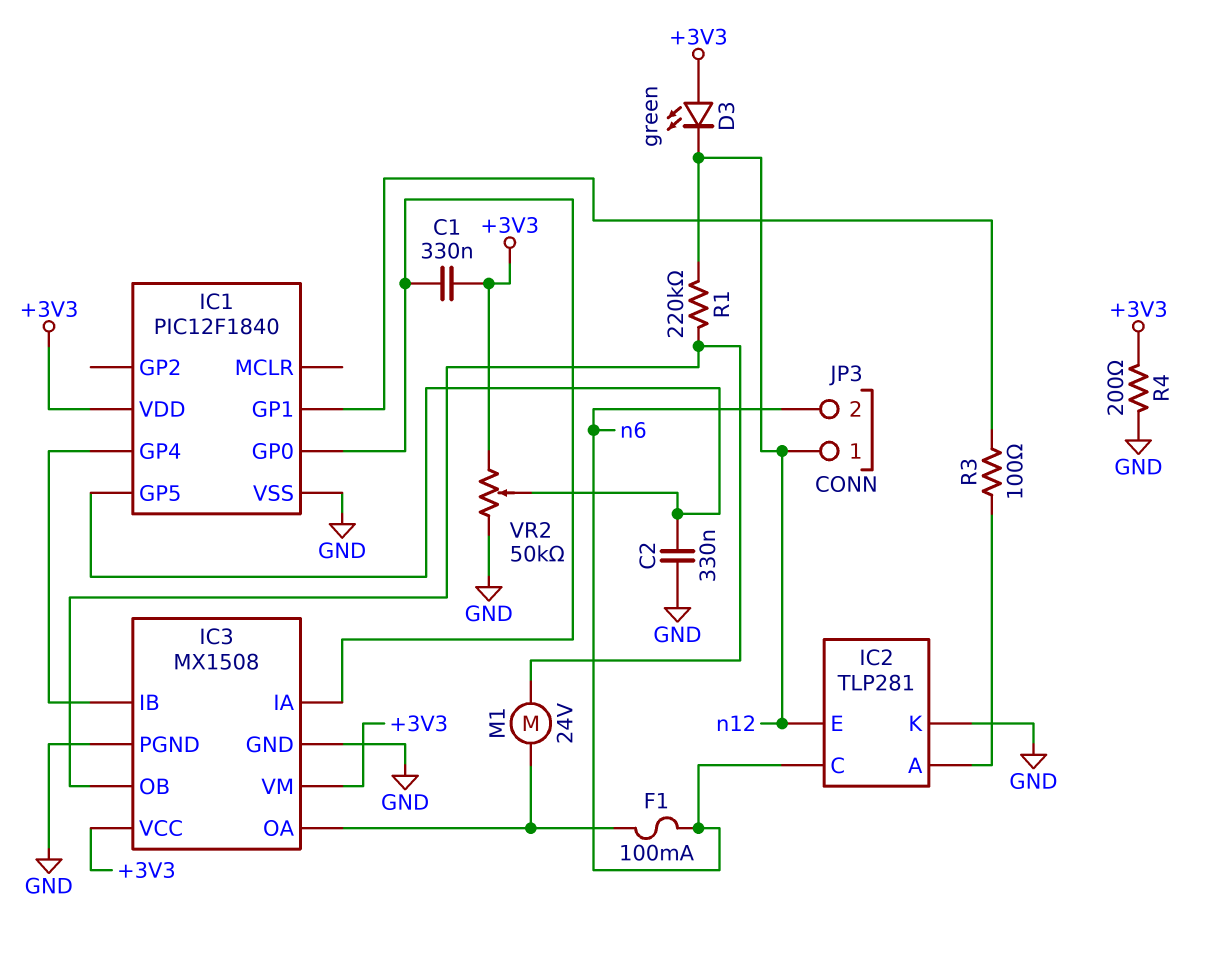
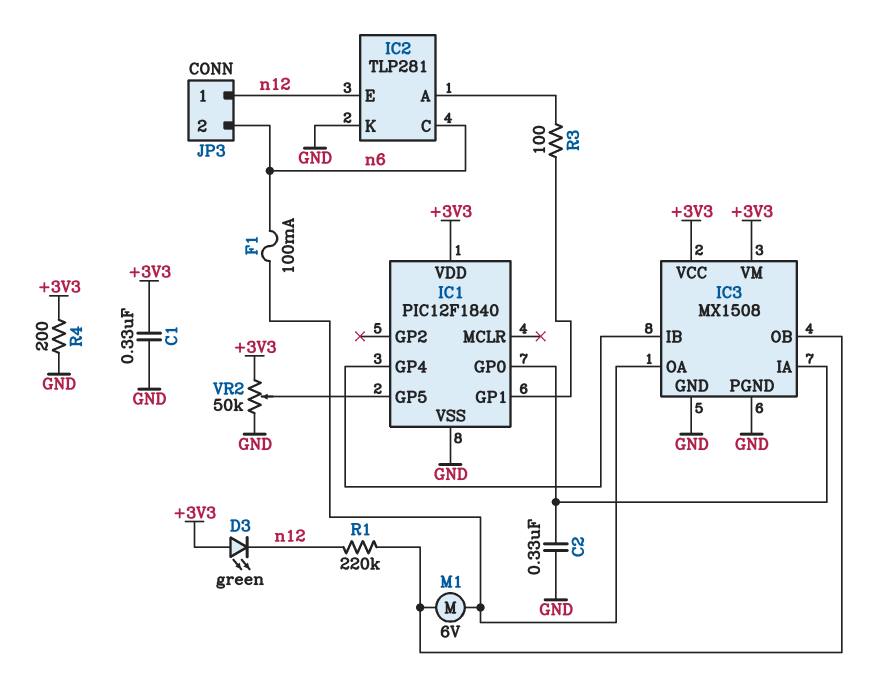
C1: 330nF (+3V3, IC1/GP0) -> 330nF (+3V3, GND)
C2: 330nF (GND, IC1/GP5) -> 330nF (GND, IC1/GP0)
M1: motor 24V (IC3/OA, IC3/OB) -> motor 6V (IC3/OA, IC3/OB)

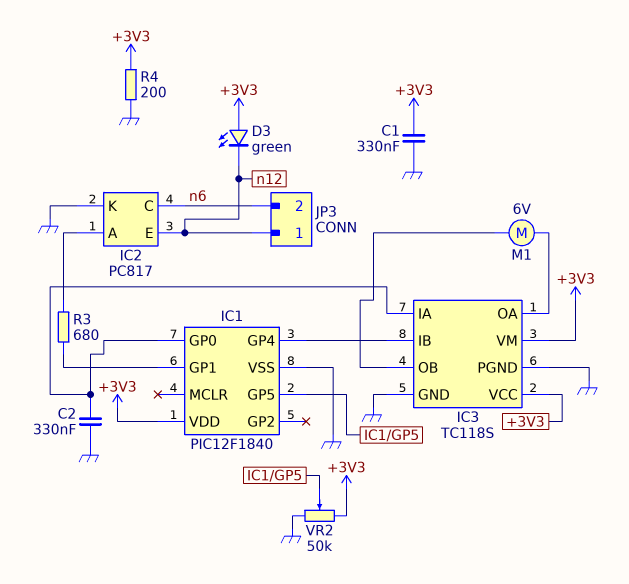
F1: 100mA (IC3/OA, n6) -> none
IC2: TLP281 -> PC817
IC3: MX1508 -> TC118S
R1: 220k (IC3/OB, n12) -> none
R3: 100 (IC1/GP1, IC2/A) -> 680 (IC1/GP1, IC2/A)

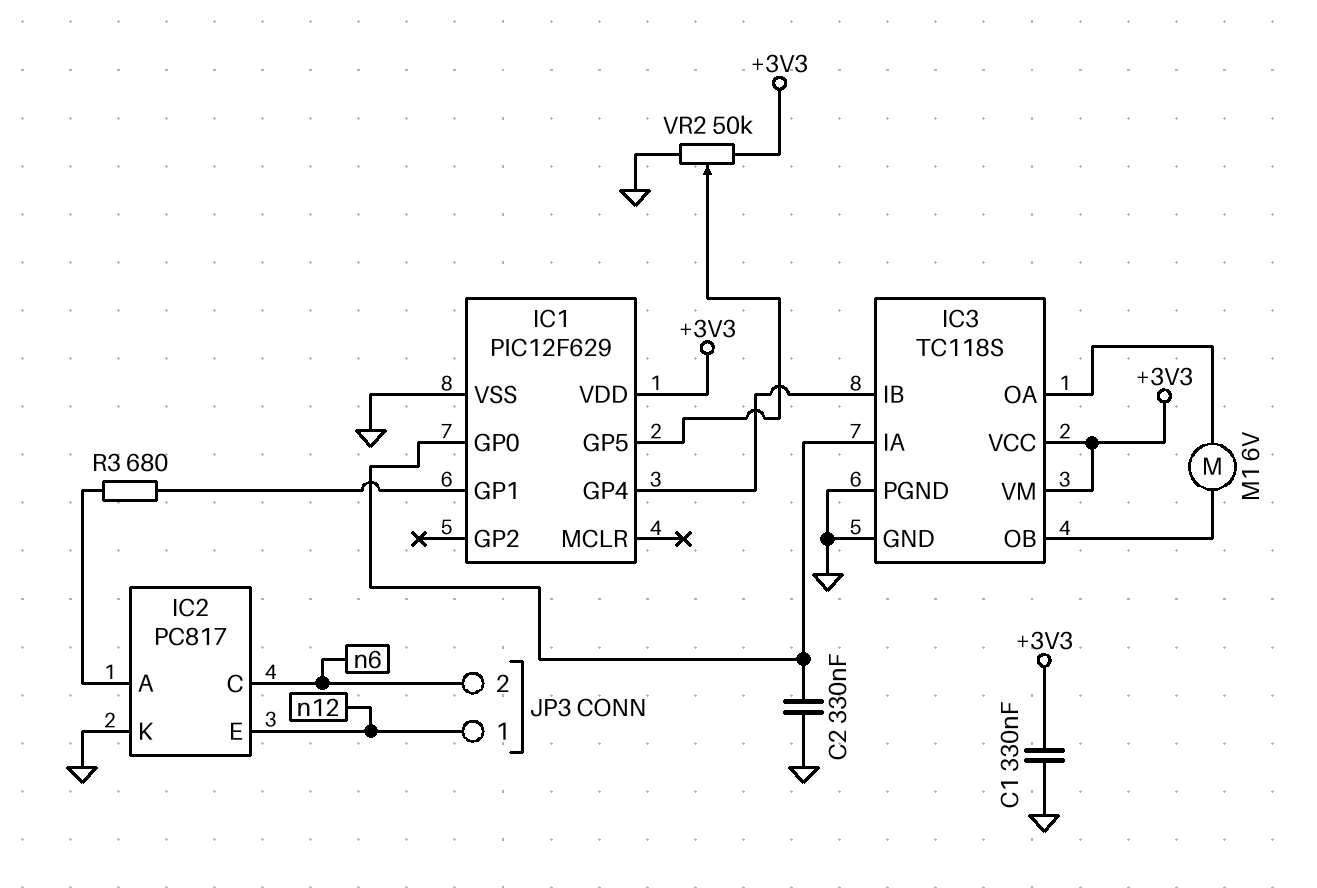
D3: LED green (A +3V3, K n12) -> none
IC1: PIC12F1840 -> PIC12F629
R4: 200 (+3V3, GND) -> none

